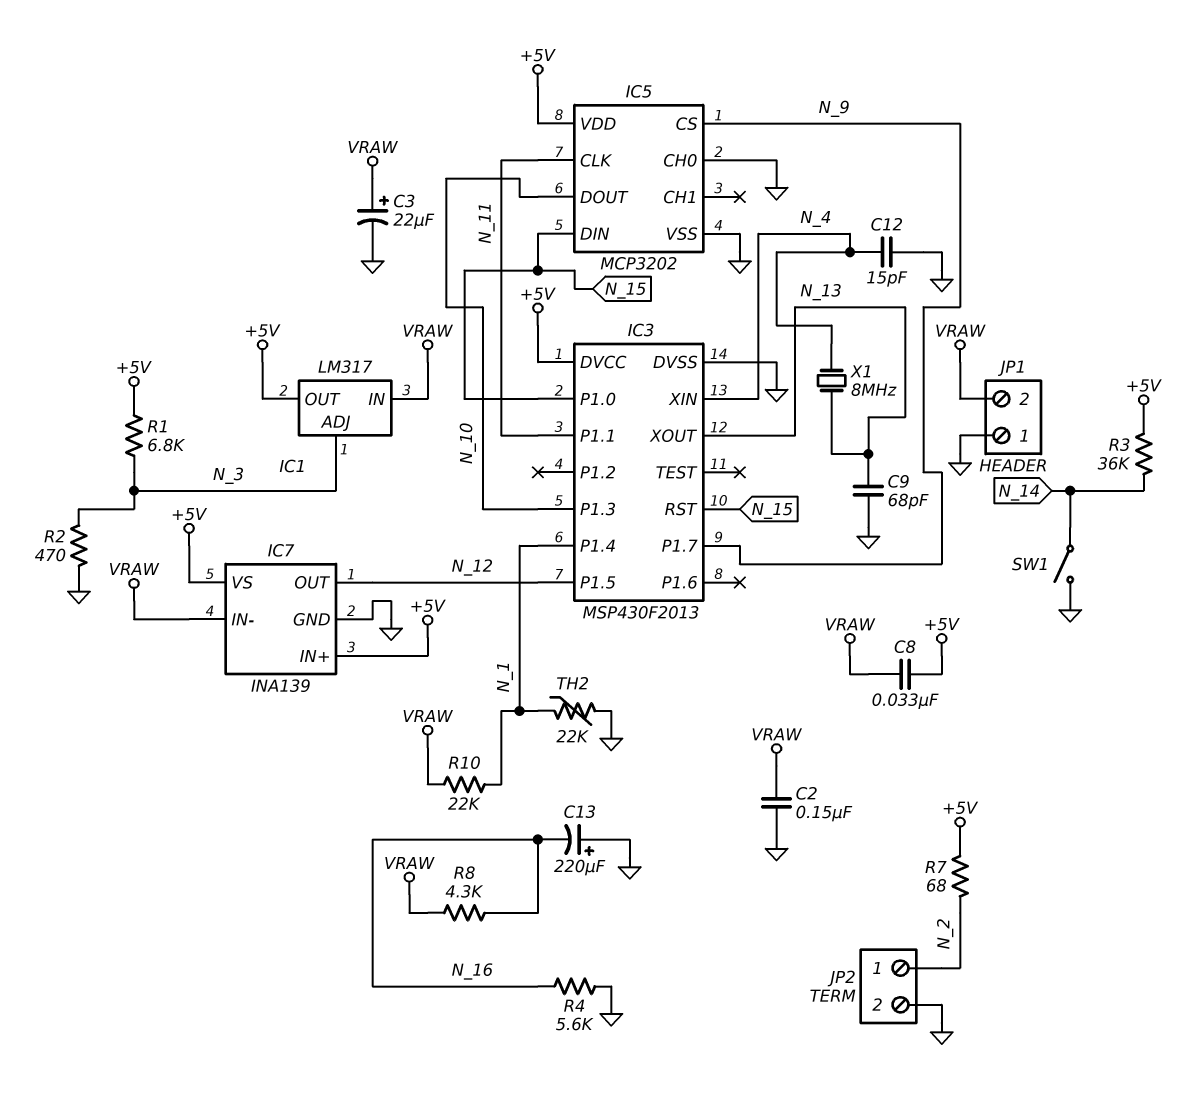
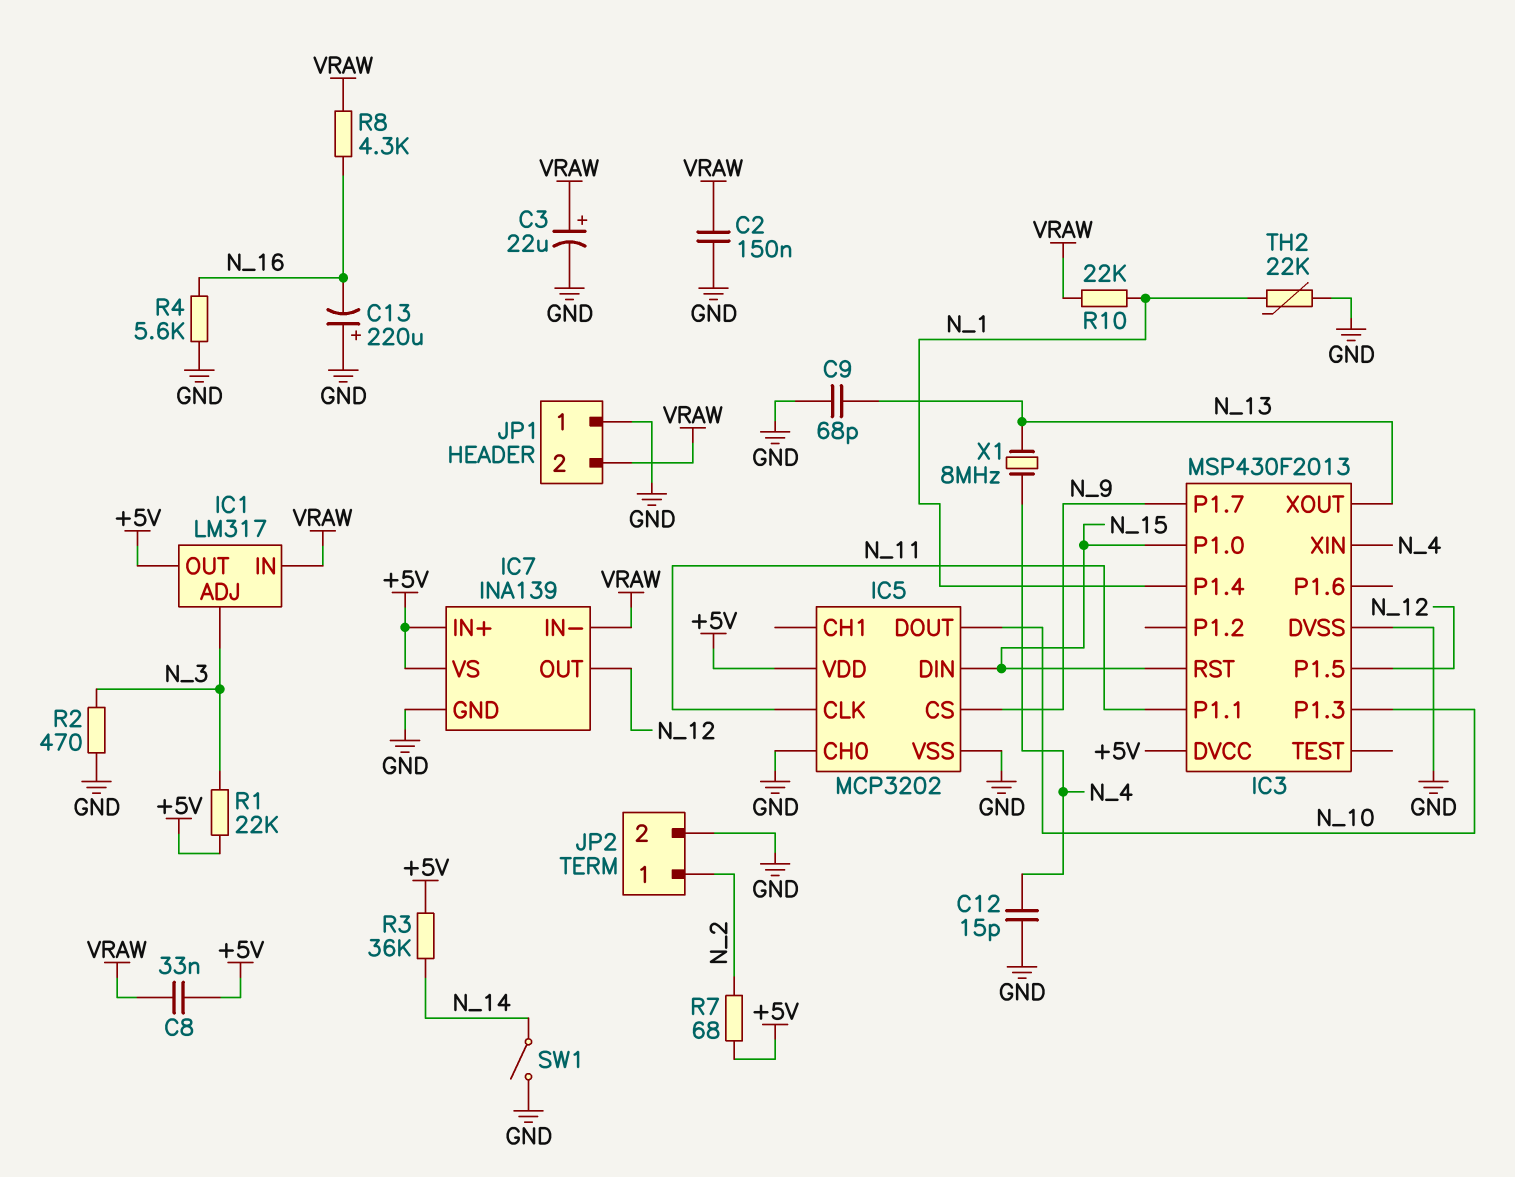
R1: 6.8k (+5V, N_3) -> 22k (+5V, N_3)

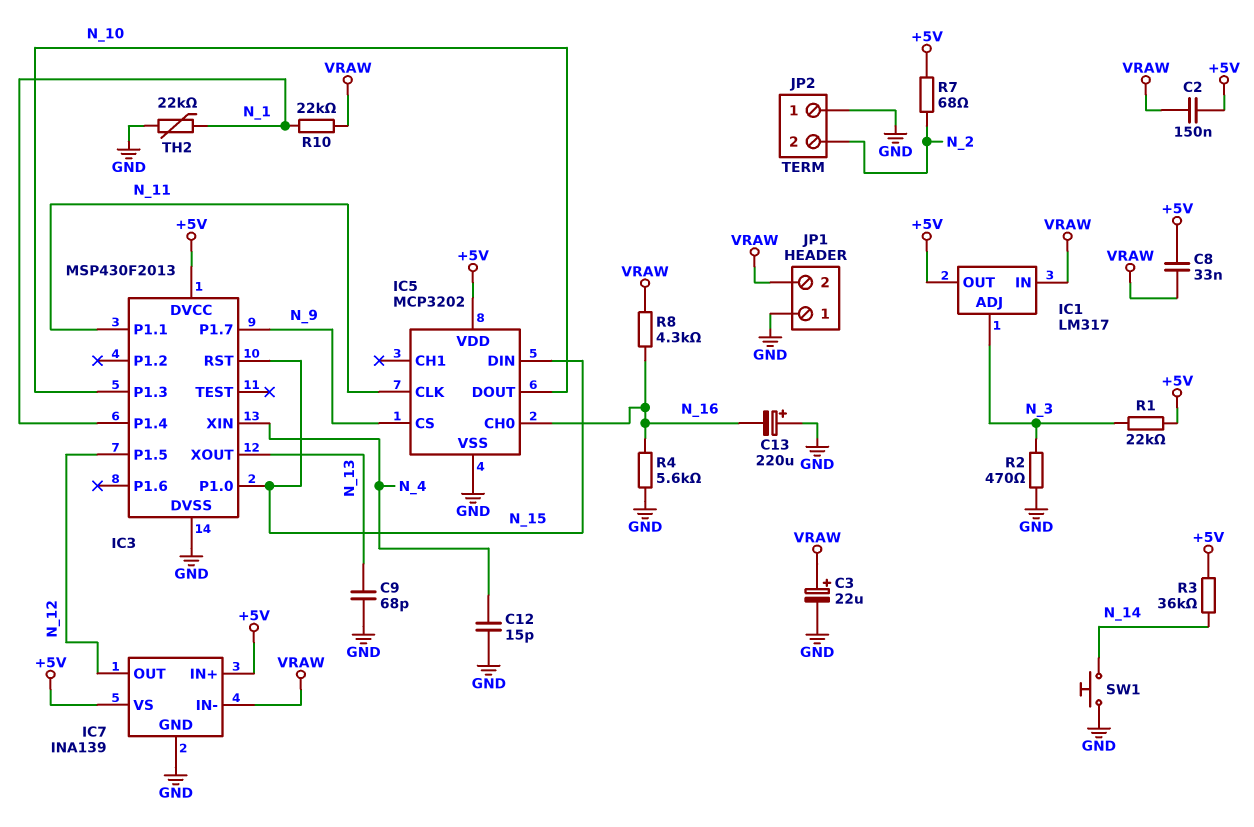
C2: 150nF (GND, VRAW) -> 150nF (+5V, VRAW)
IC5 pin CH0: GND -> N_16
JP2 pin 1: N_2 -> GND
JP2 pin 2: GND -> N_2
SW1: switch (GND, N_14) -> button (GND, N_14)
X1: 8MHz (N_4, N_13) -> none

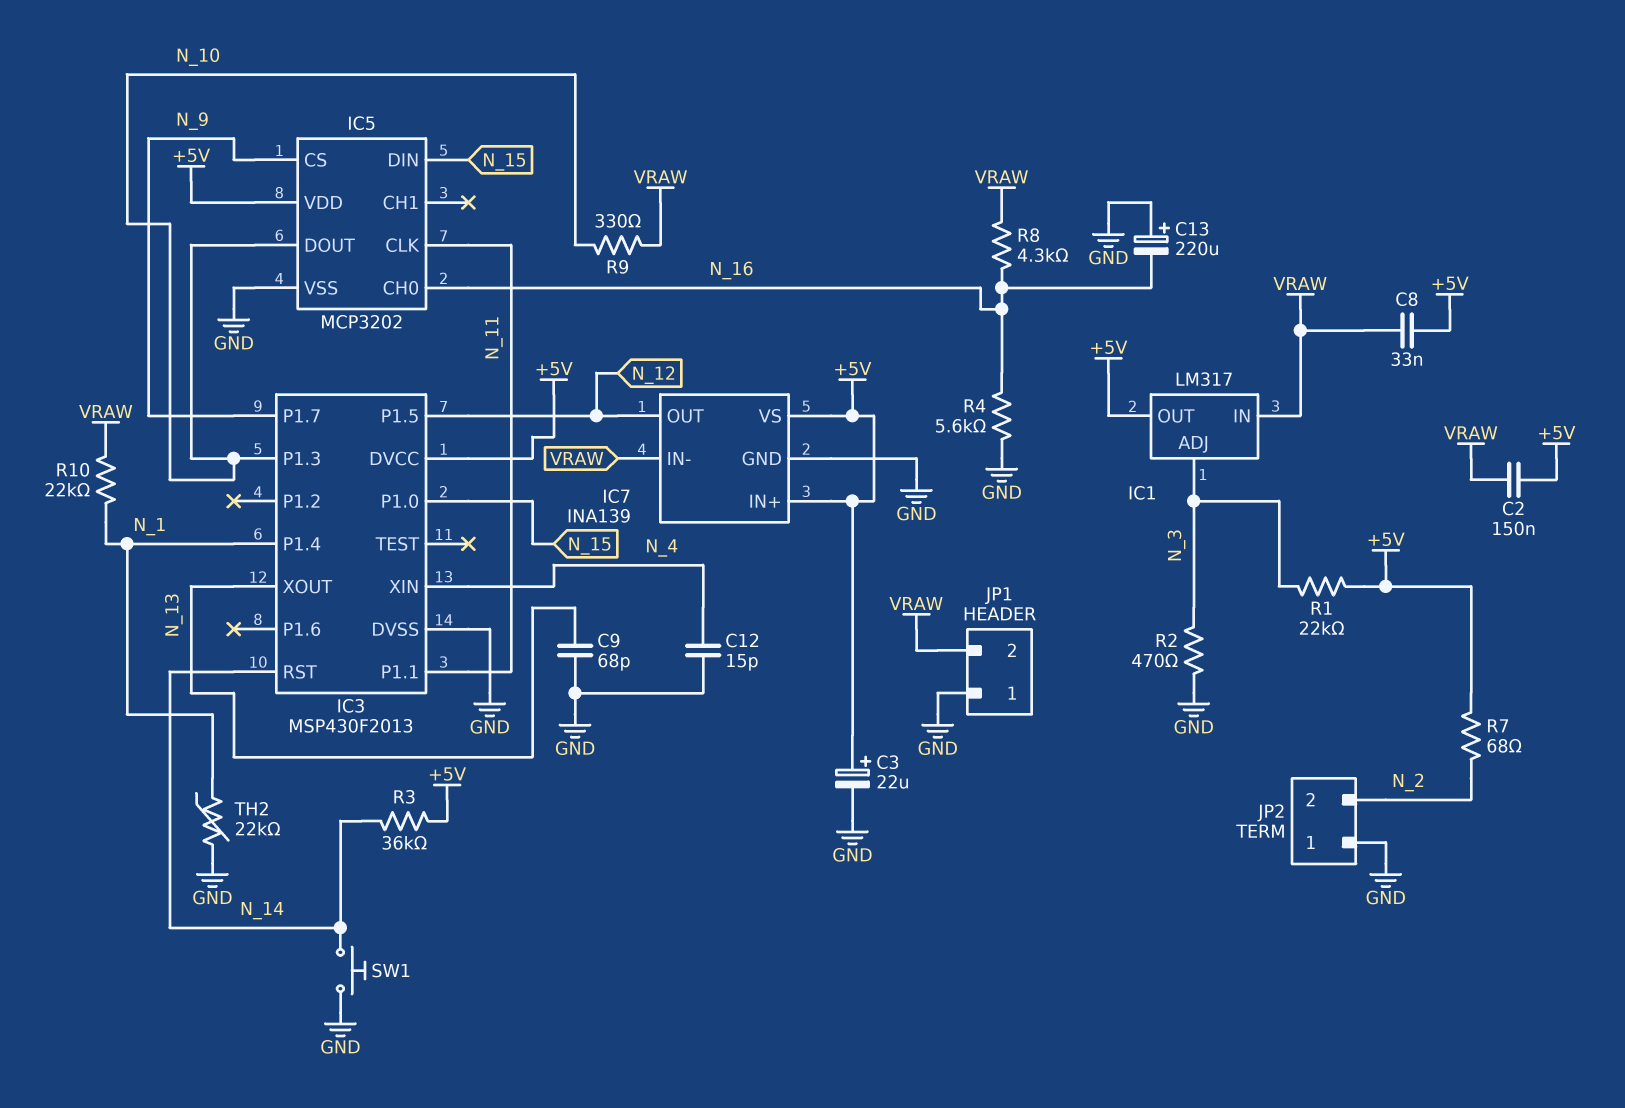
C3: 22uF (plus VRAW, minus GND) -> 22uF (plus +5V, minus GND)
IC3 pin RST: N_15 -> N_14
R9: none -> 330 (N_10, VRAW)

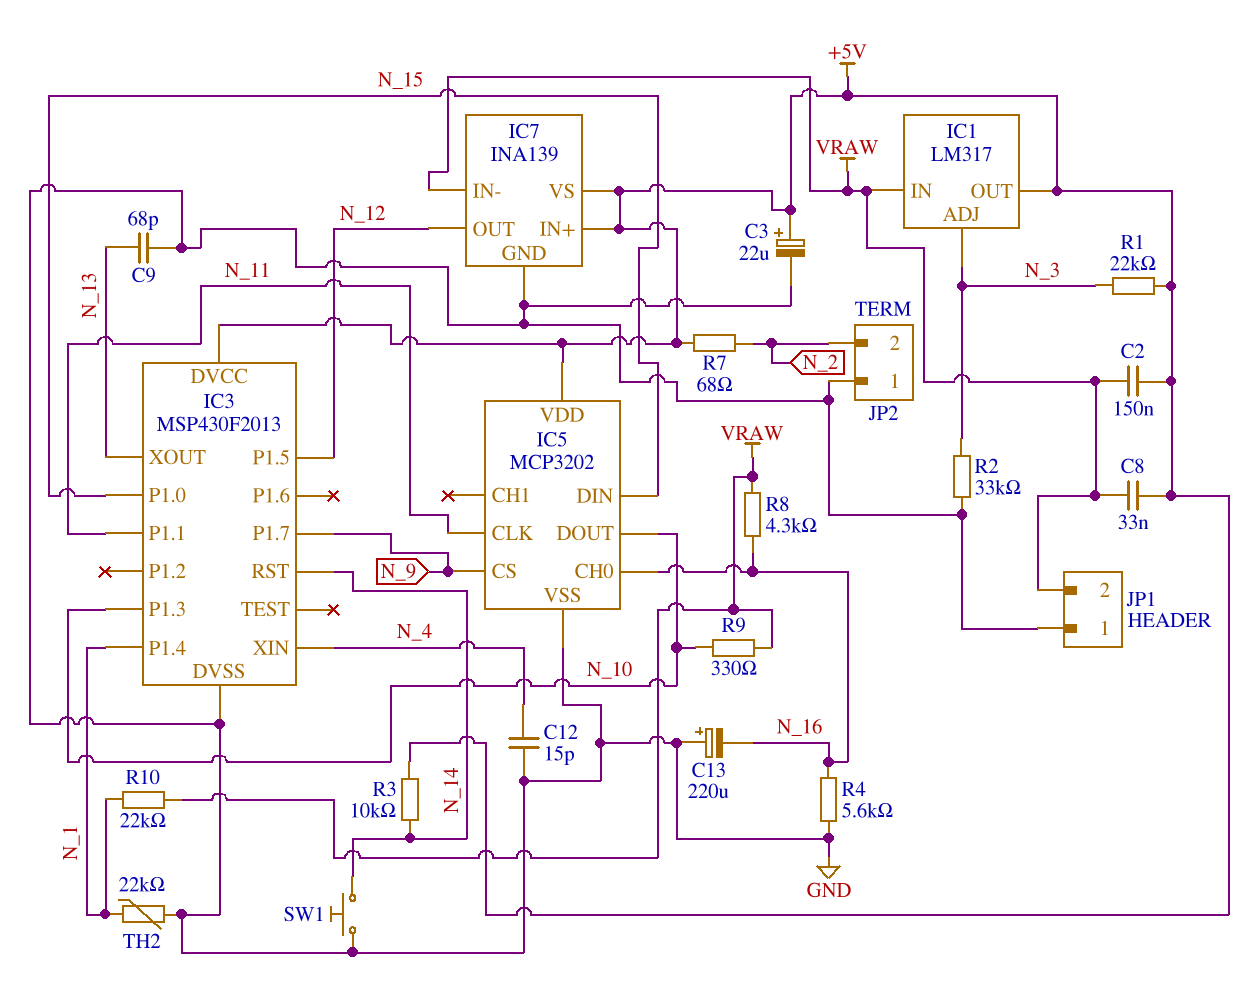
R2: 470 (GND, N_3) -> 33k (GND, N_3)
R3: 36k (+5V, N_14) -> 10k (+5V, N_14)

